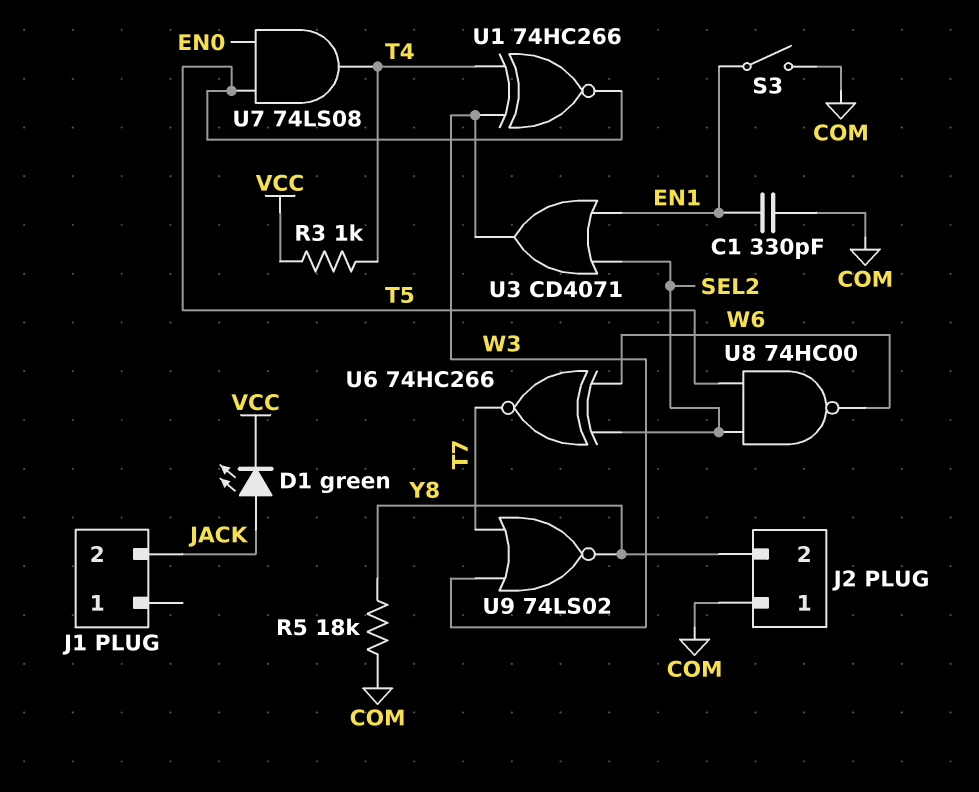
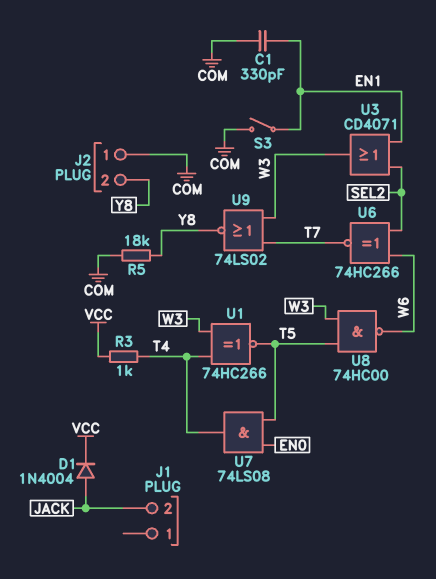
D1: LED green (A JACK, K VCC) -> diode 1N4004 (A JACK, K VCC)
U8: NAND 74HC00 (in SEL2, in T5, out W6) -> NAND 74HC00 (in T5, in W3, out W6)

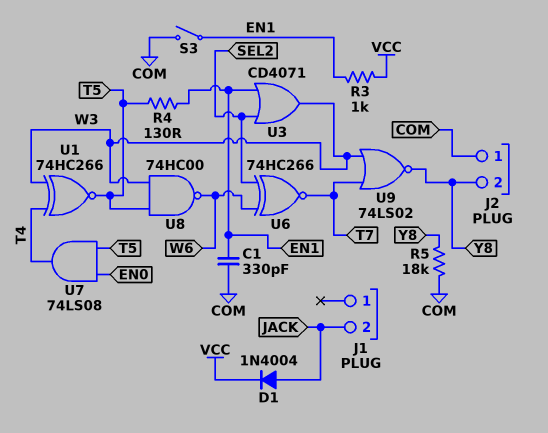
R3: 1k (T4, VCC) -> 1k (EN1, VCC)
R4: none -> 130 (EN1, T5)

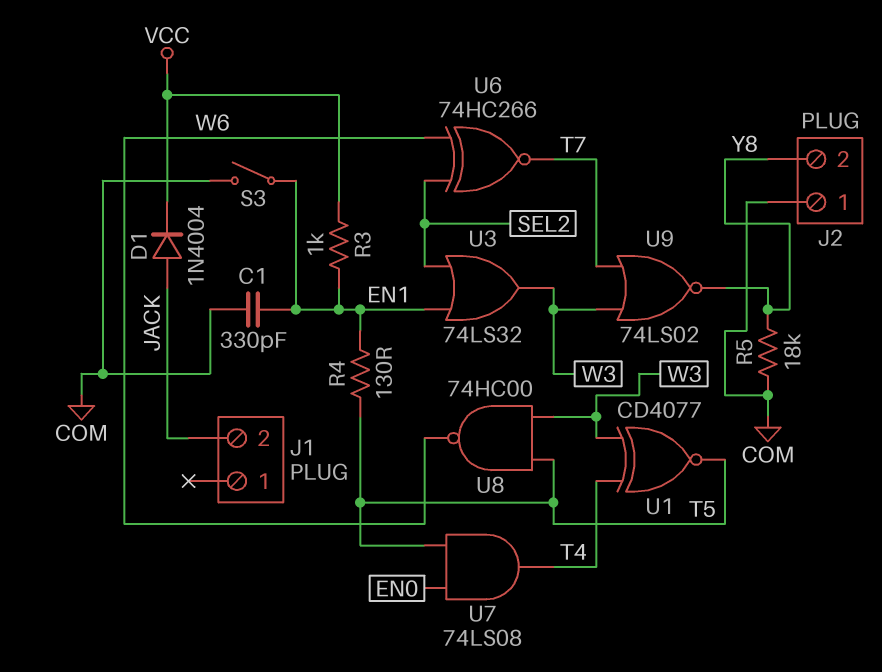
U1: XNOR 74HC266 (in T4, in W3, out T5) -> XNOR CD4077 (in T4, in W3, out T5)
U3: OR CD4071 (in EN1, in SEL2, out W3) -> OR 74LS32 (in EN1, in SEL2, out W3)

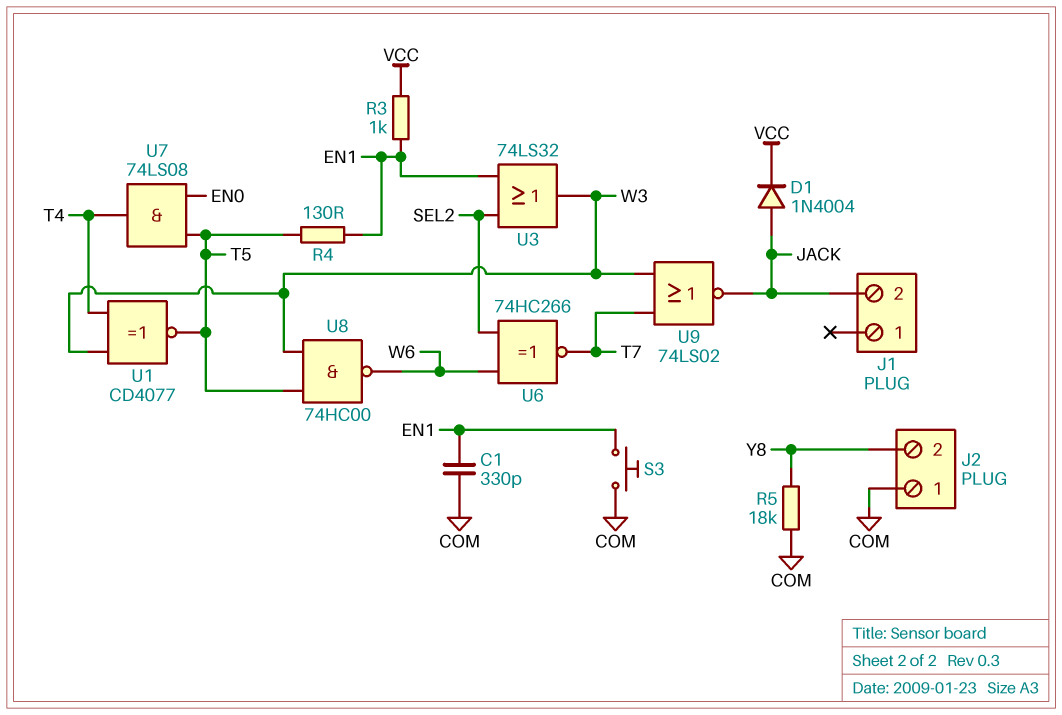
S3: switch (COM, EN1) -> button (COM, EN1)
U9: NOR 74LS02 (in T7, in W3, out Y8) -> NOR 74LS02 (in T7, in W3, out JACK)

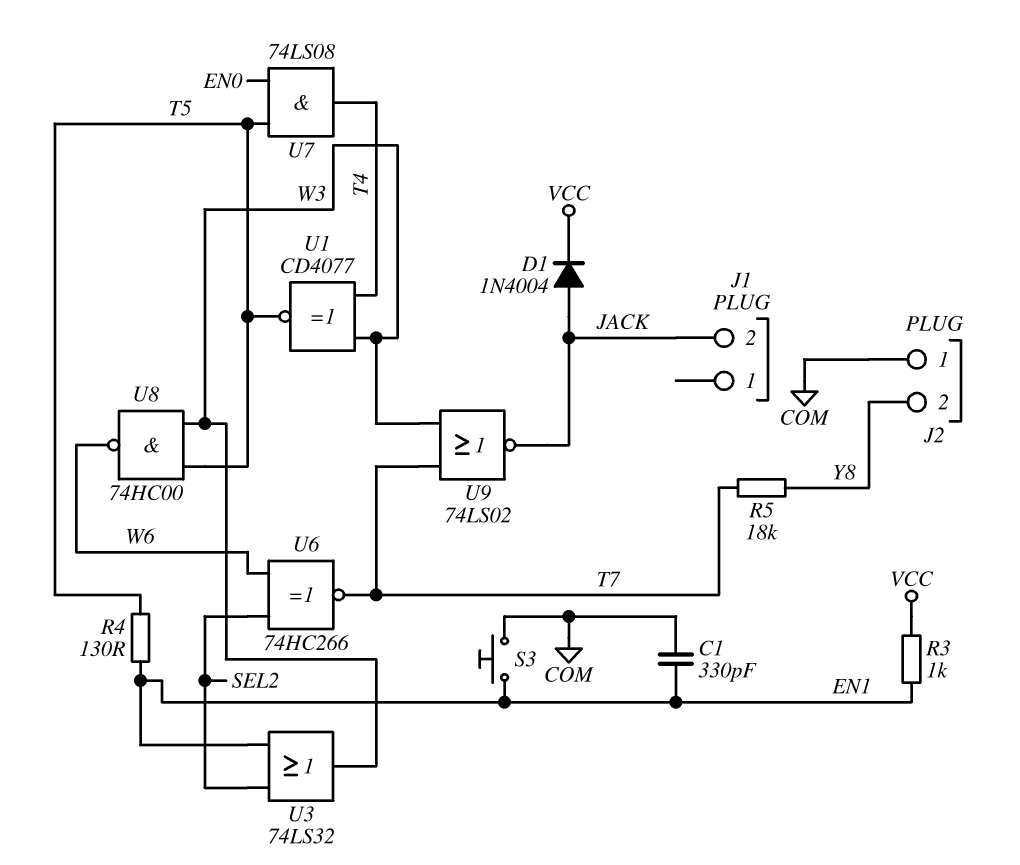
R5: 18k (COM, Y8) -> 18k (T7, Y8)

